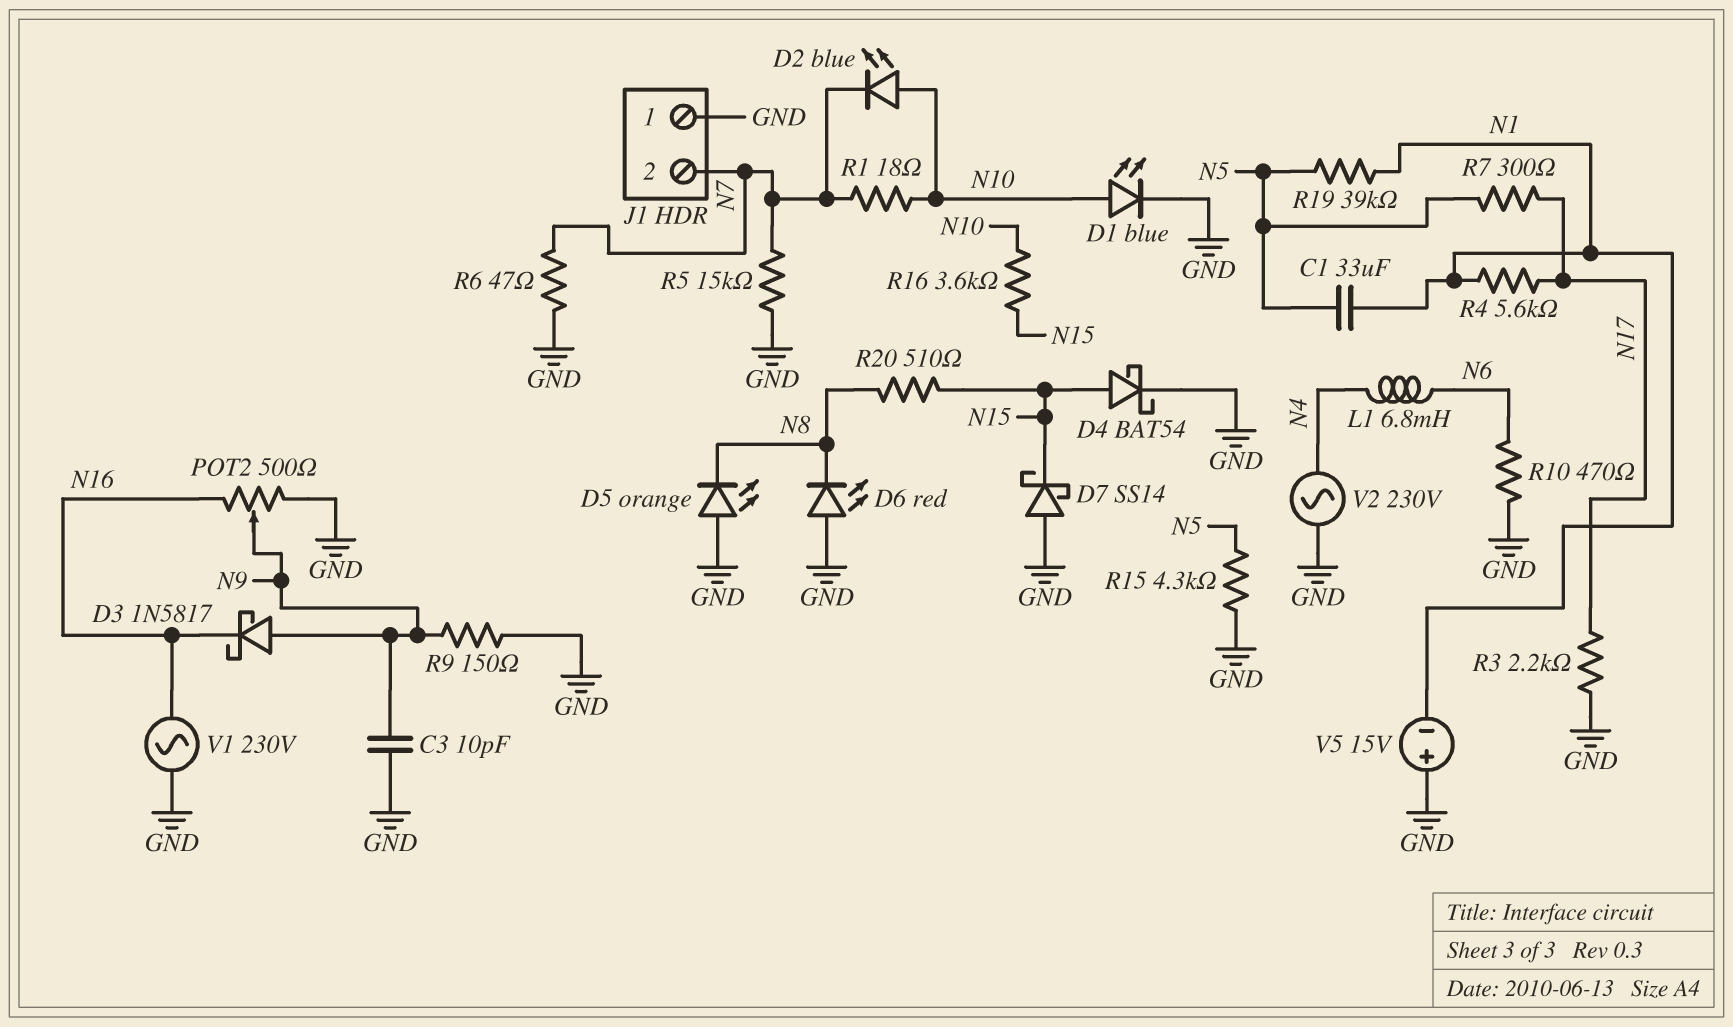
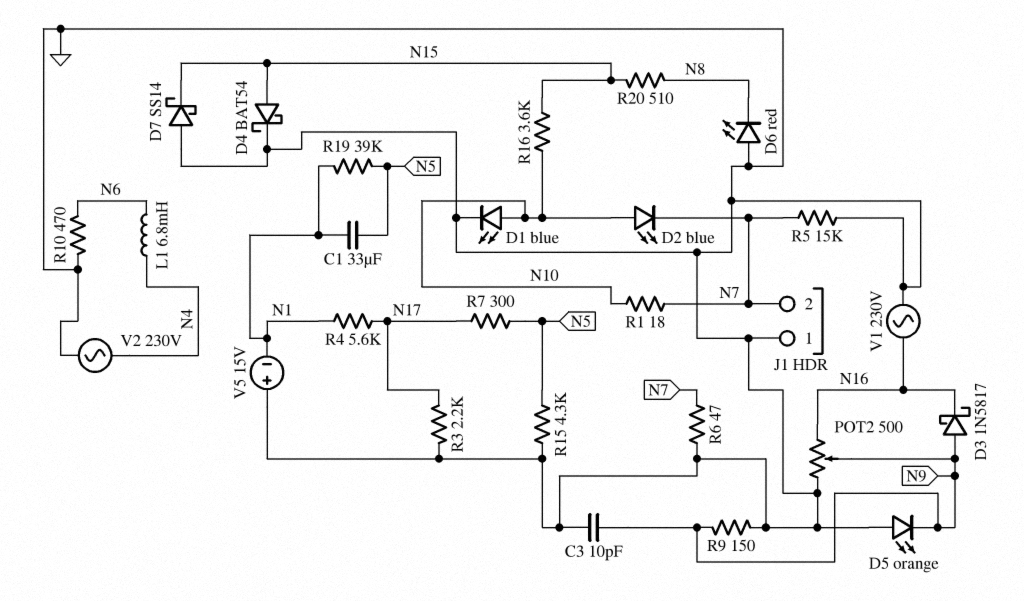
D5: LED orange (A GND, K N8) -> LED orange (A GND, K N9)

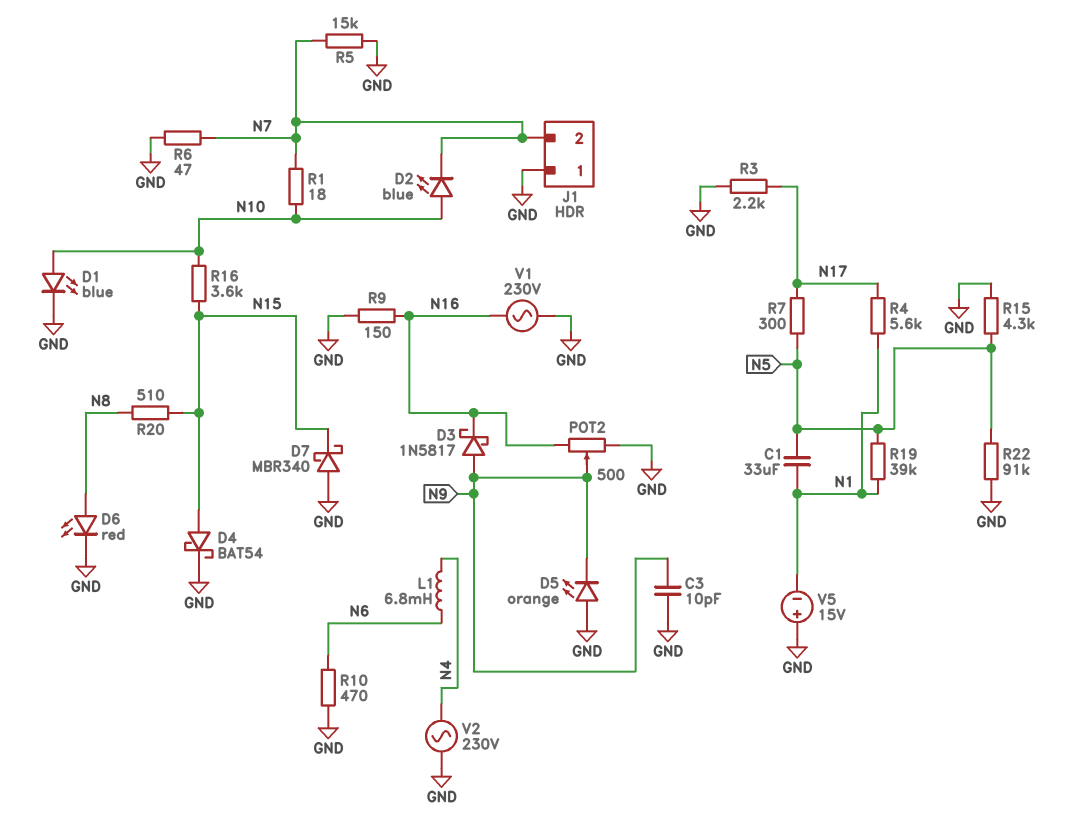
D6: LED red (A GND, K N8) -> LED red (A N8, K GND)
D7: schottky SS14 (A GND, K N15) -> schottky MBR340 (A GND, K N15)
R9: 150 (GND, N9) -> 150 (GND, N16)
R22: none -> 91k (GND, N5)

